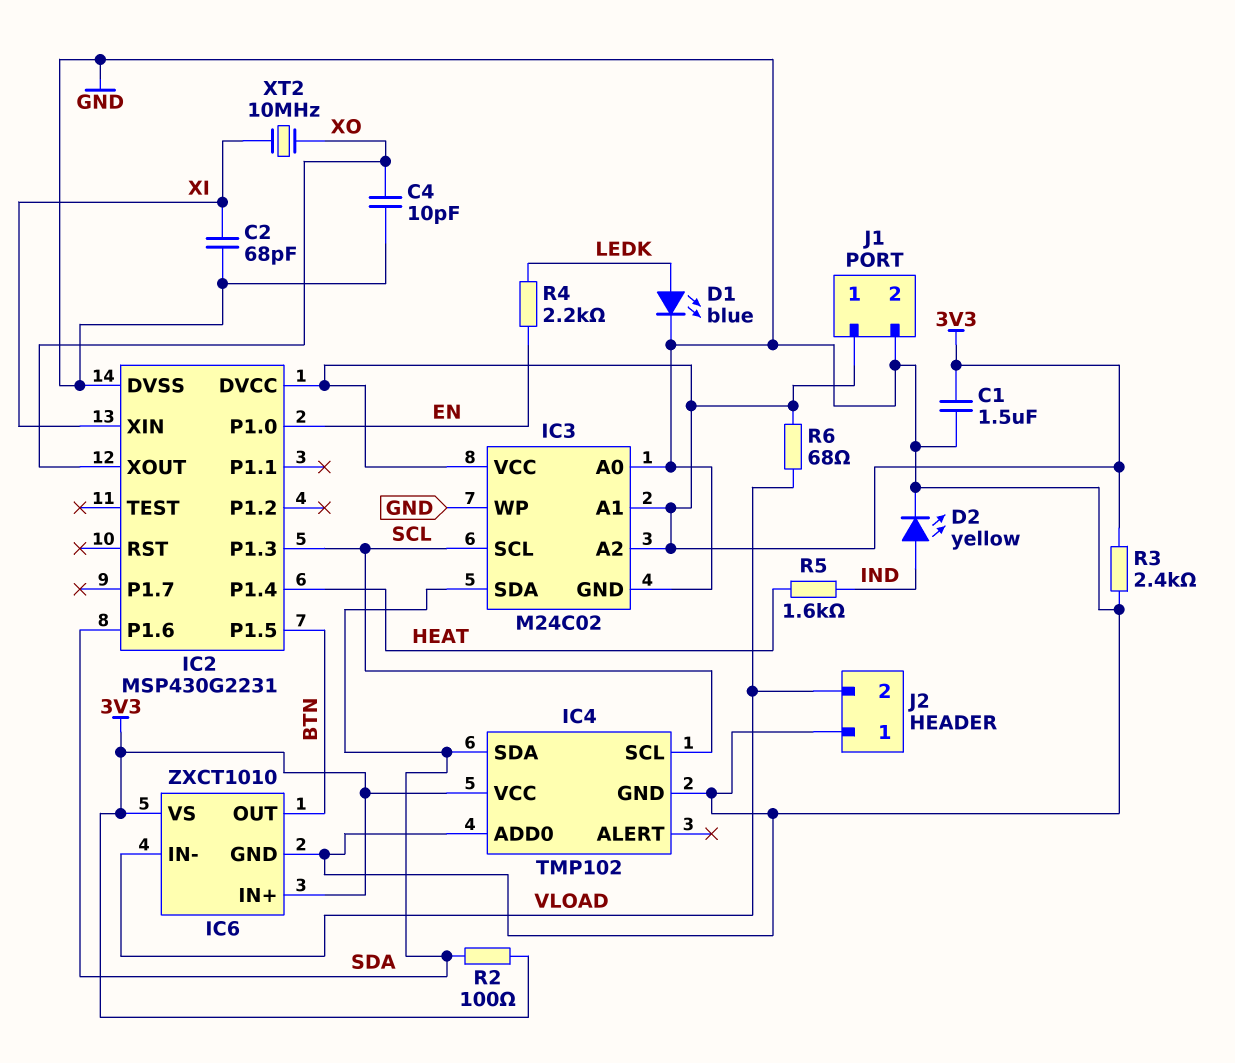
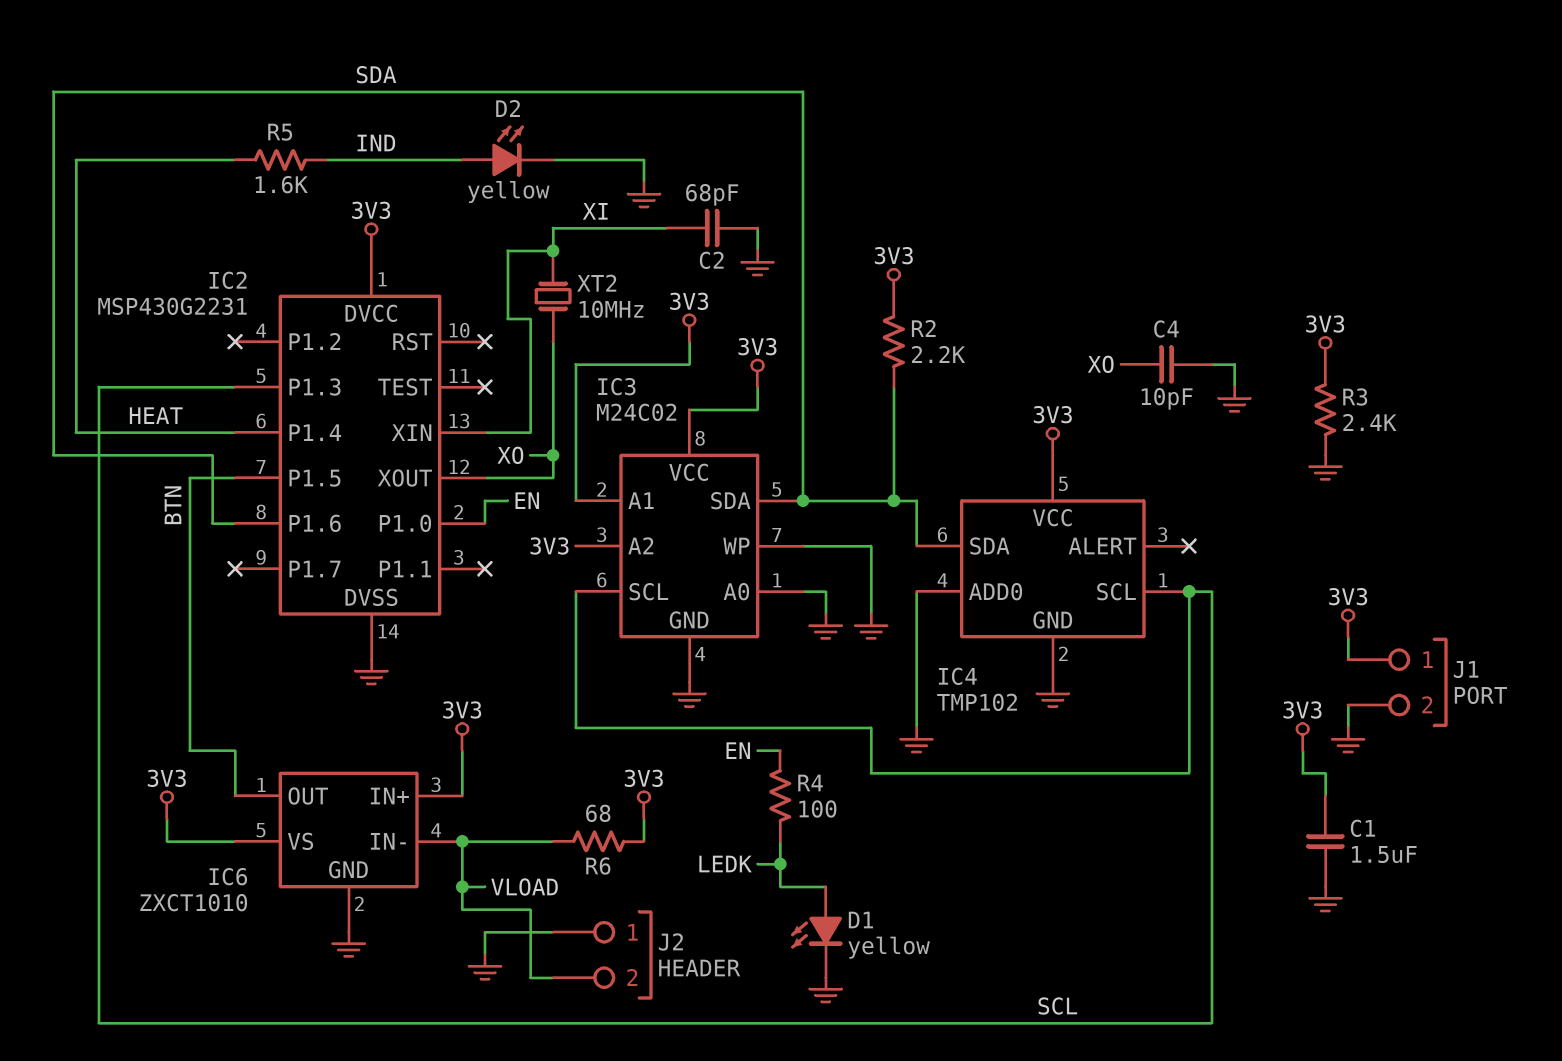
D1: LED blue (A LEDK, K GND) -> LED yellow (A LEDK, K GND)
R2: 100 (3V3, SDA) -> 2.2k (3V3, SDA)
R4: 2.2k (EN, LEDK) -> 100 (EN, LEDK)

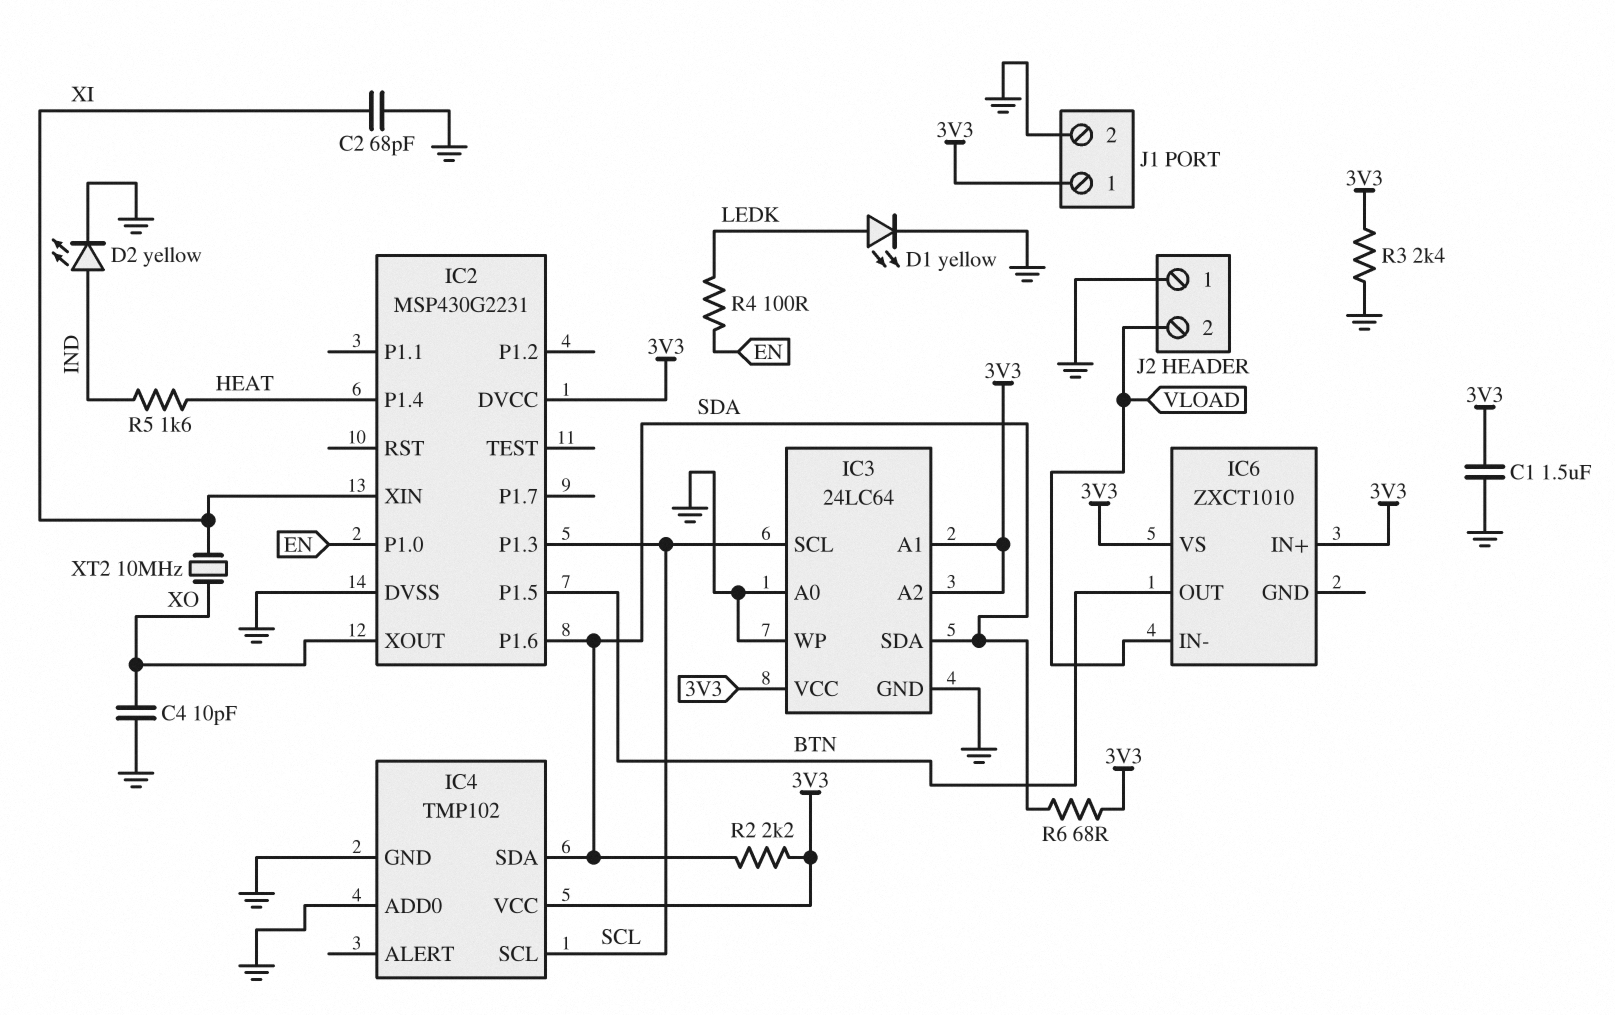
IC3: M24C02 -> 24LC64
IC6 pin GND: GND -> none
R6: 68 (3V3, VLOAD) -> 68 (3V3, SDA)

